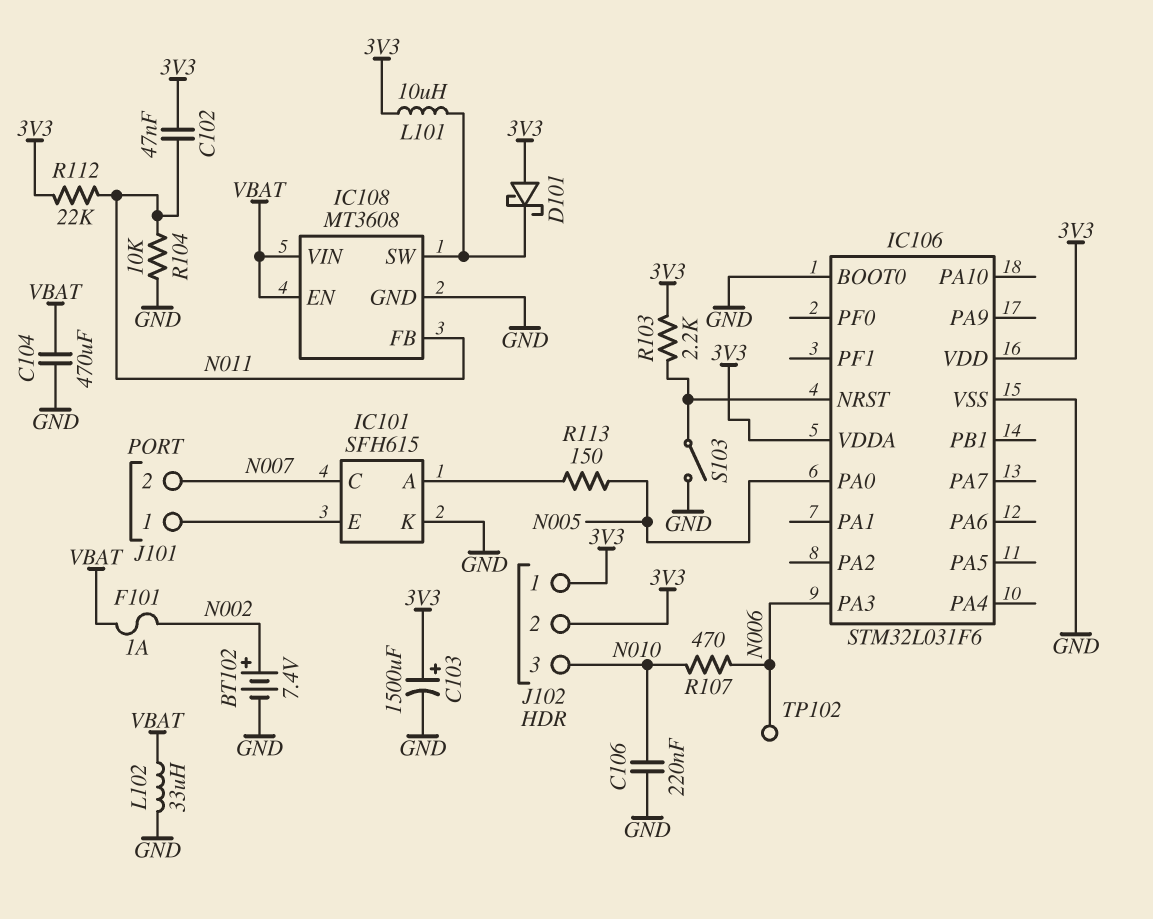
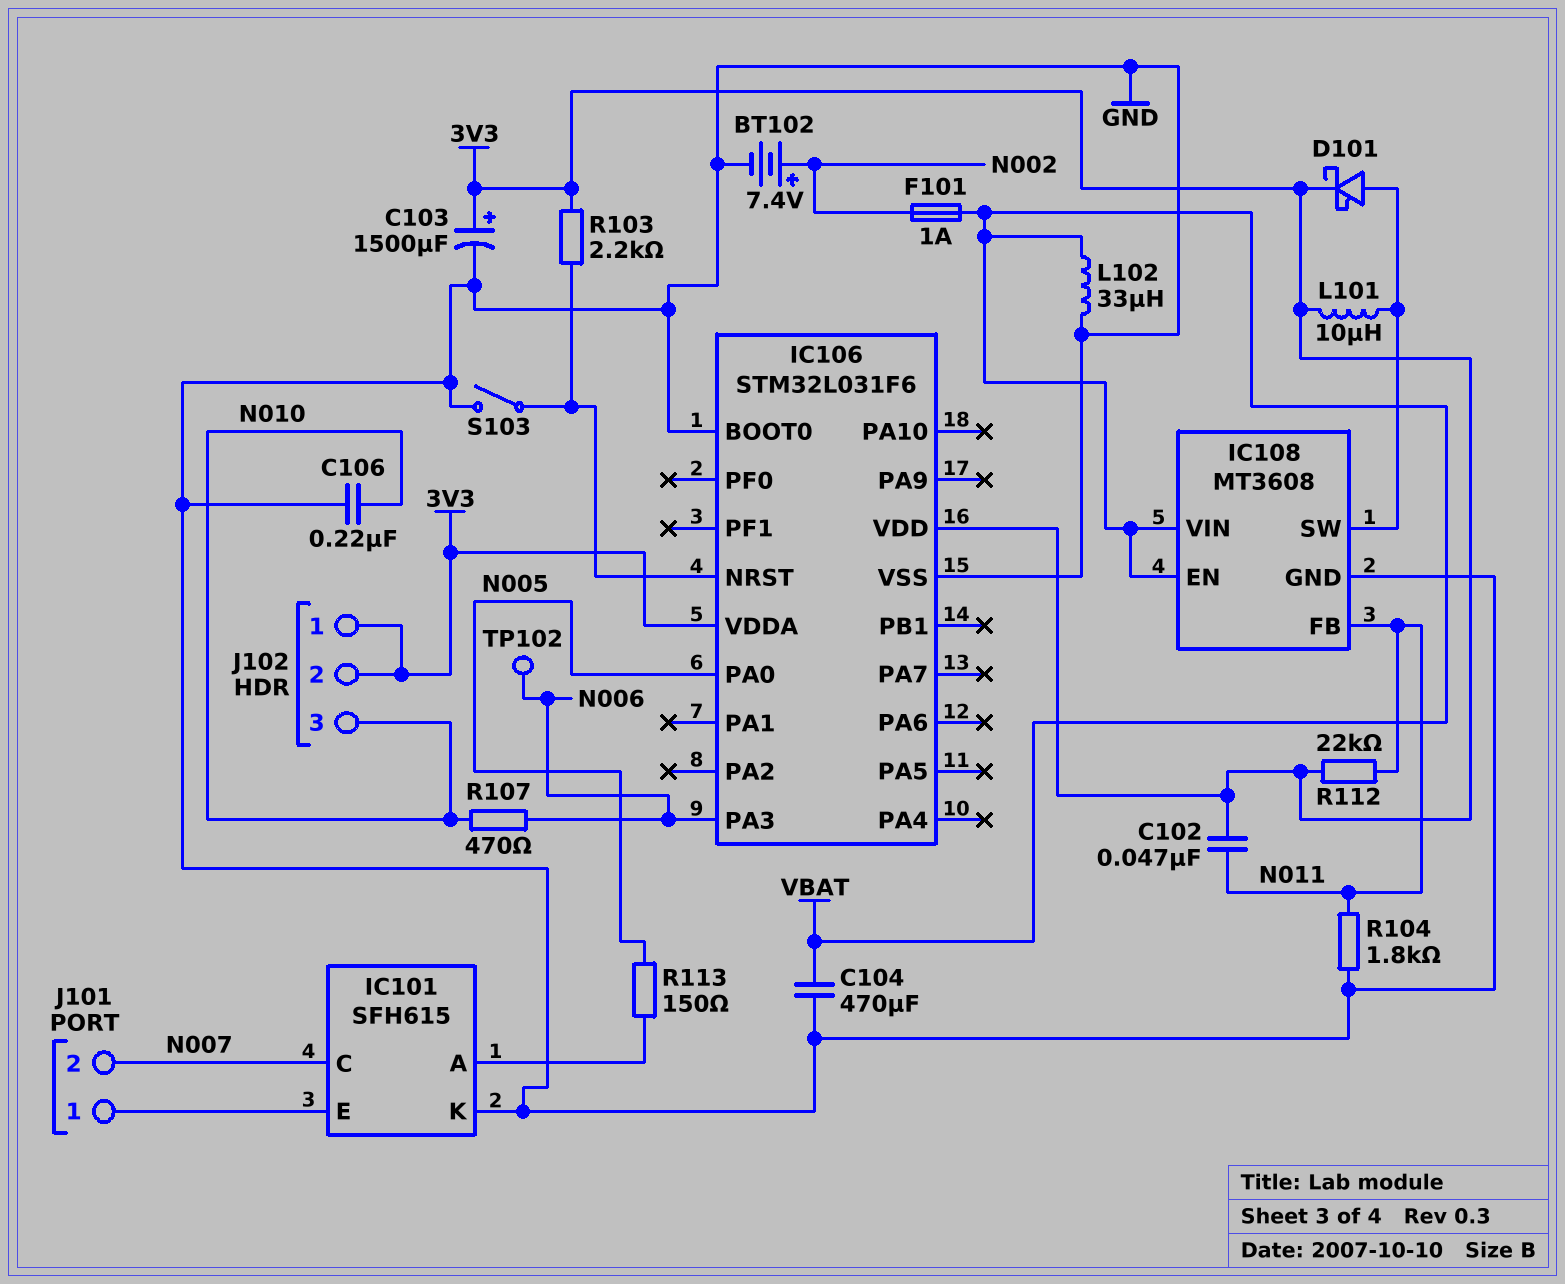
D101: schottky (A 3V3, K IC108/SW) -> schottky (A IC108/SW, K 3V3)
R104: 10k (GND, N011) -> 1.8k (GND, N011)

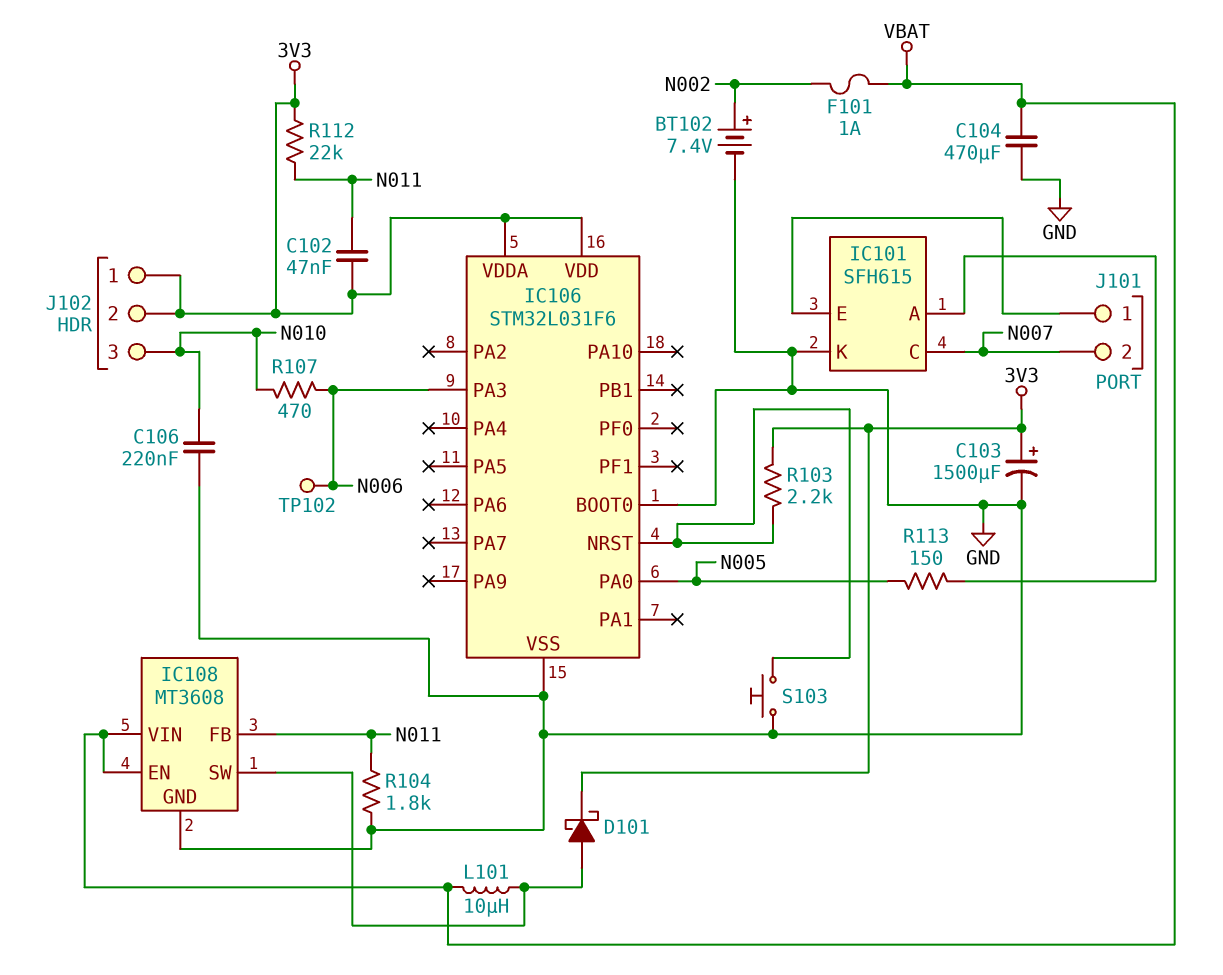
L101: 10uH (3V3, IC108/SW) -> 10uH (IC108/SW, VBAT)
L102: 33uH (GND, VBAT) -> none
S103: switch (GND, IC106/NRST) -> button (GND, IC106/NRST)

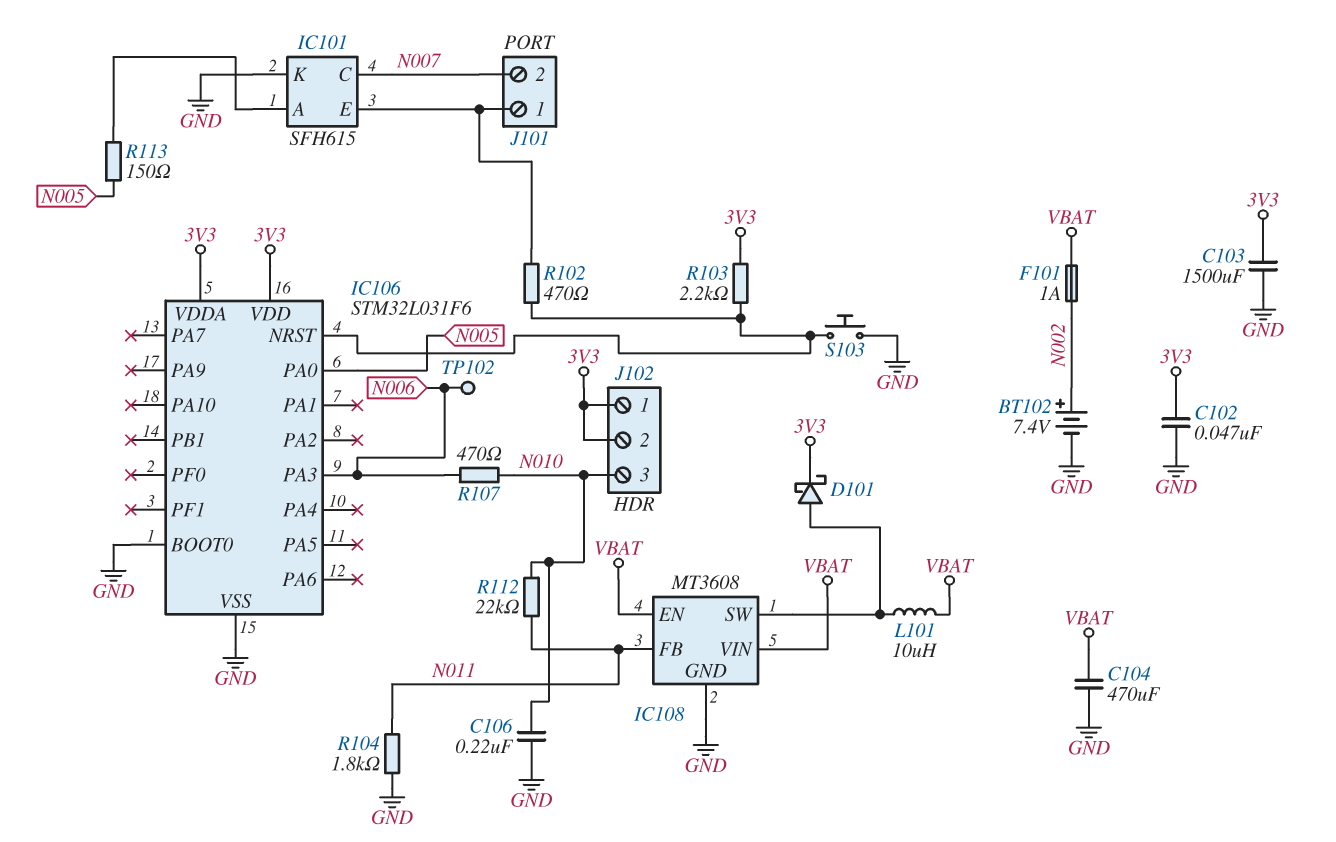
C102: 47nF (3V3, N011) -> 47nF (3V3, GND)
C103: 1500uF (plus 3V3, minus GND) -> 1500uF (3V3, GND)
R102: none -> 470 (IC101/E, IC106/NRST)
R112: 22k (3V3, N011) -> 22k (N010, N011)

